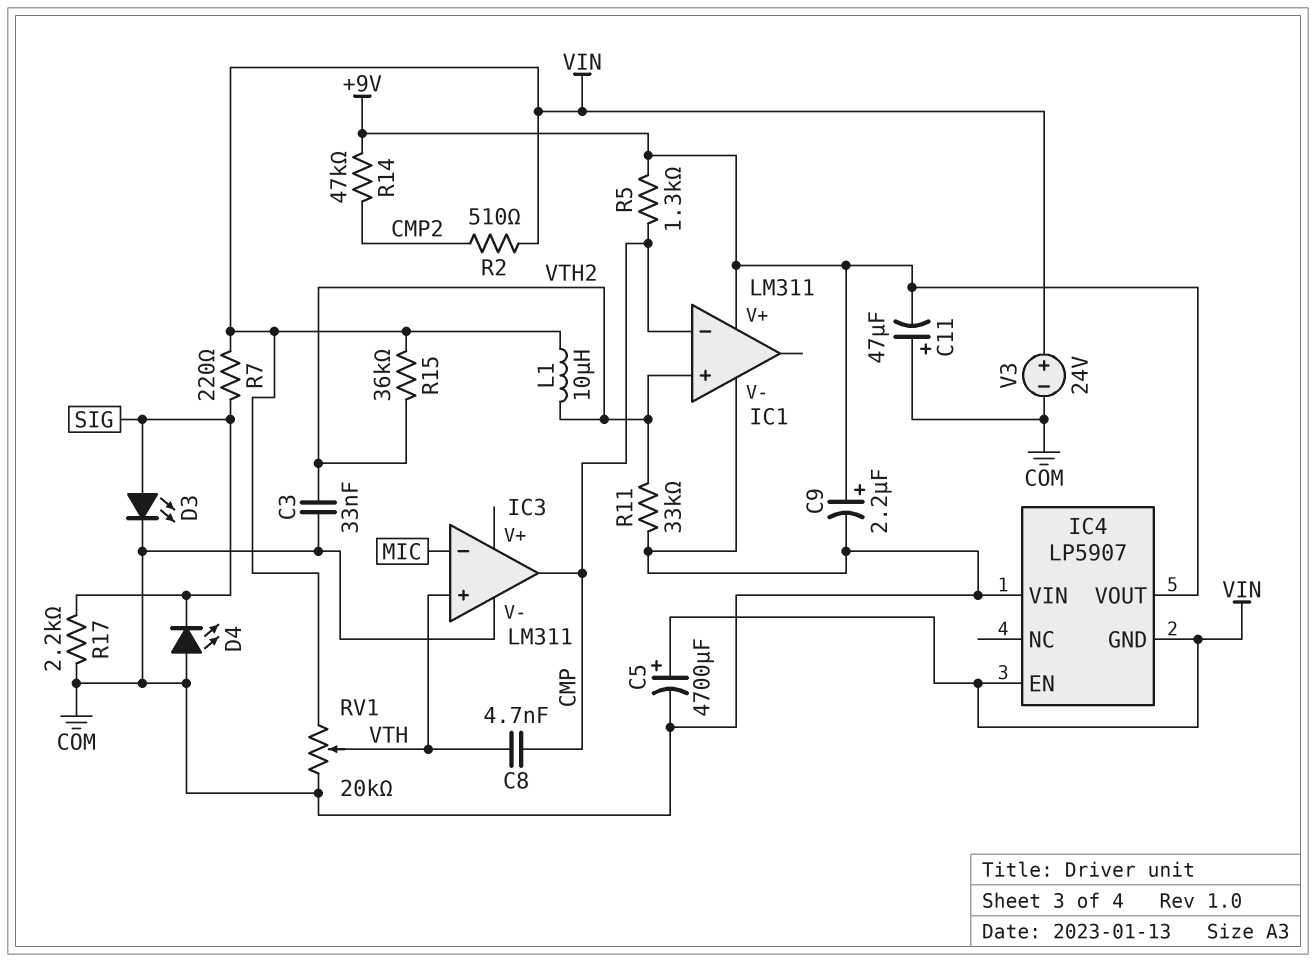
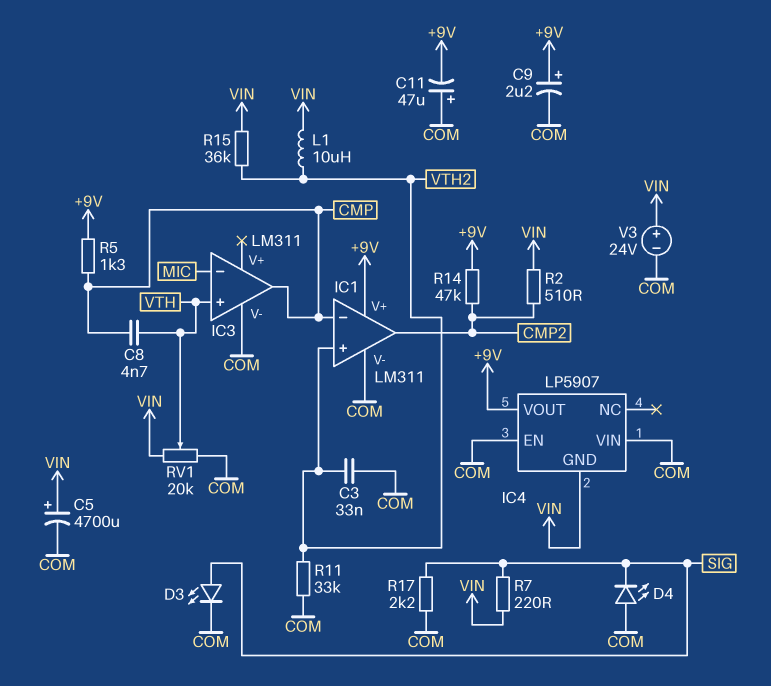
IC1 pin out: none -> CMP2
IC4 pin EN: VIN -> COM

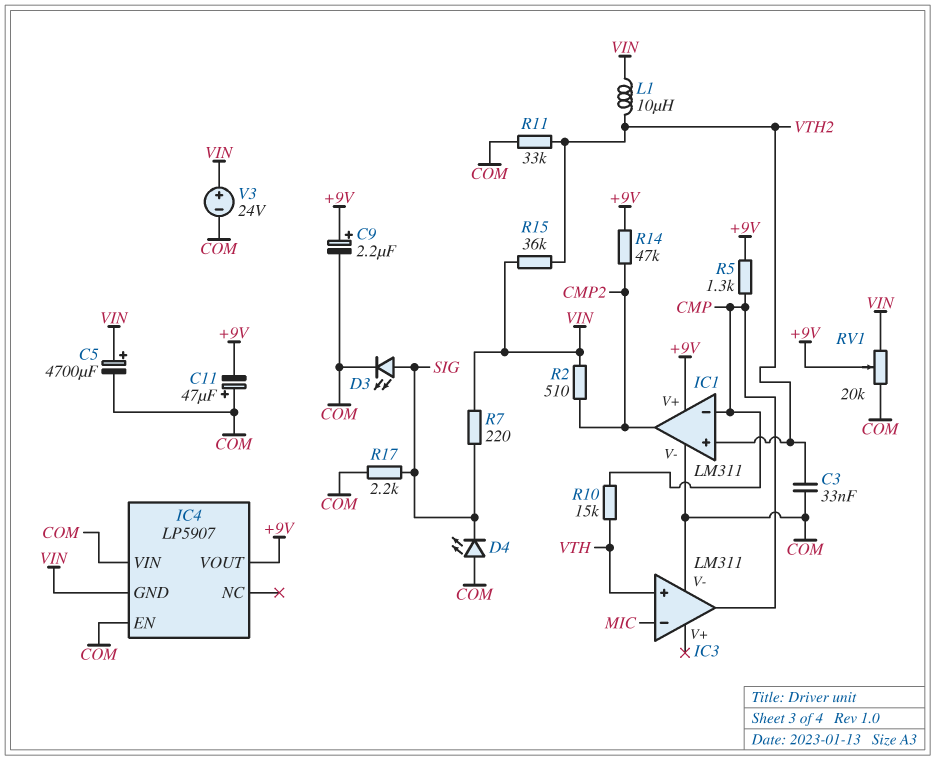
C8: 4.7nF (CMP, VTH) -> none
R10: none -> 15k (CMP, VTH)
RV1: 20k (COM, VIN, wiper VTH) -> 20k (COM, VIN, wiper +9V)

